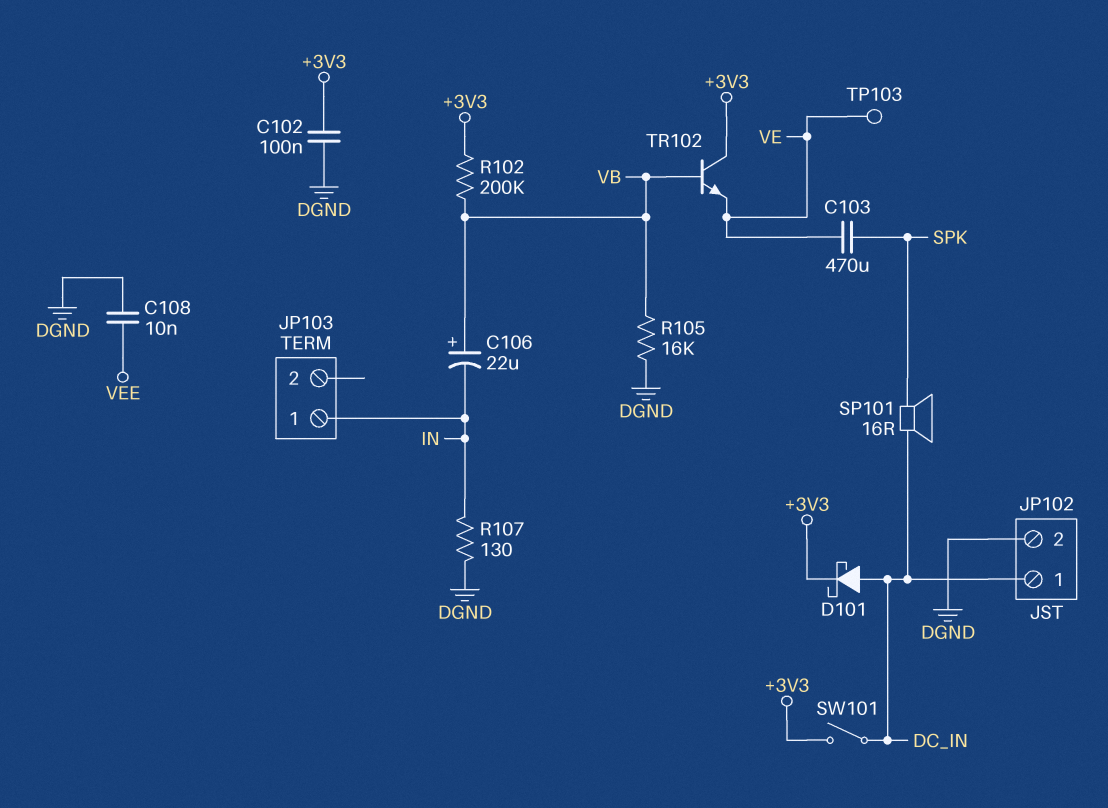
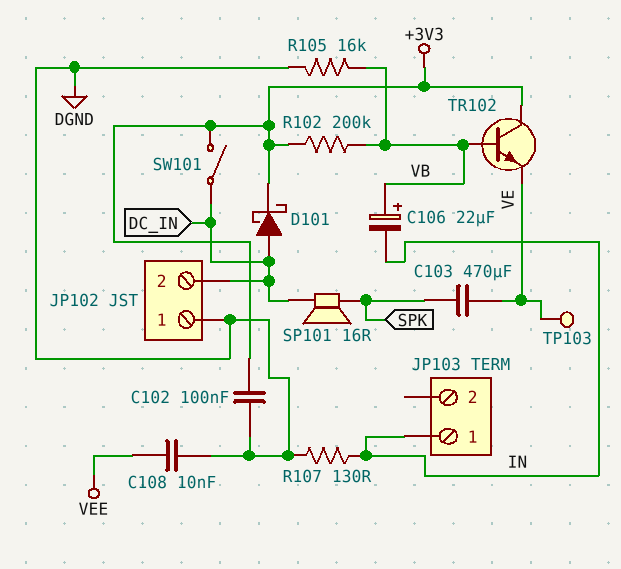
JP102 pin 1: DC_IN -> DGND
JP102 pin 2: DGND -> DC_IN

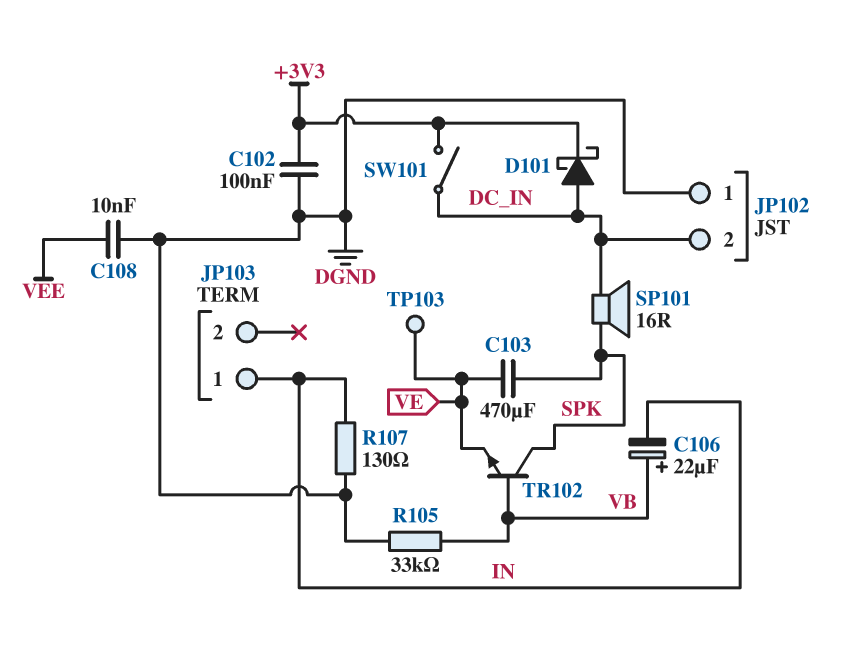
R102: 200k (+3V3, VB) -> none
R105: 16k (DGND, VB) -> 33k (DGND, VB)
TR102: NPN (B VB, C +3V3, E VE) -> NPN (B VB, C SPK, E VE)

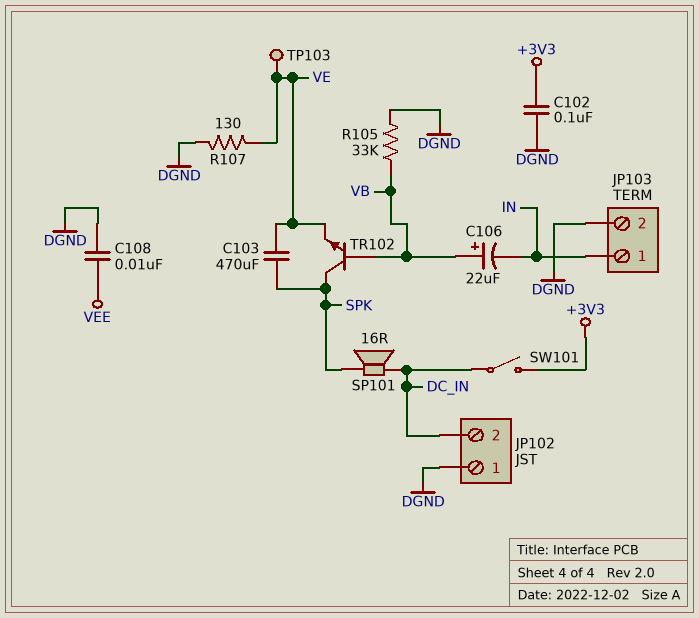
D101: schottky (A DC_IN, K +3V3) -> none
JP103 pin 2: none -> DGND
R107: 130 (DGND, IN) -> 130 (DGND, VE)

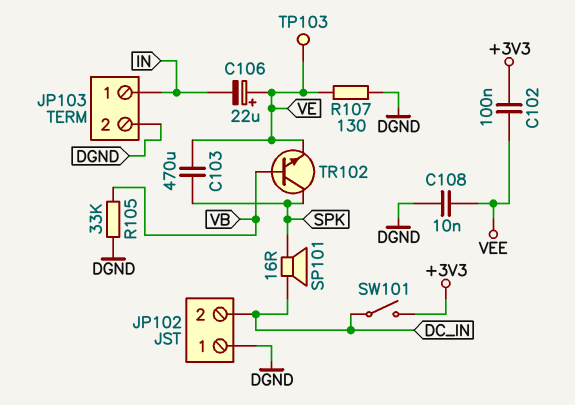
C102: 100nF (+3V3, DGND) -> 100nF (+3V3, VEE)
C106: 22uF (plus VB, minus IN) -> 22uF (plus VE, minus IN)

